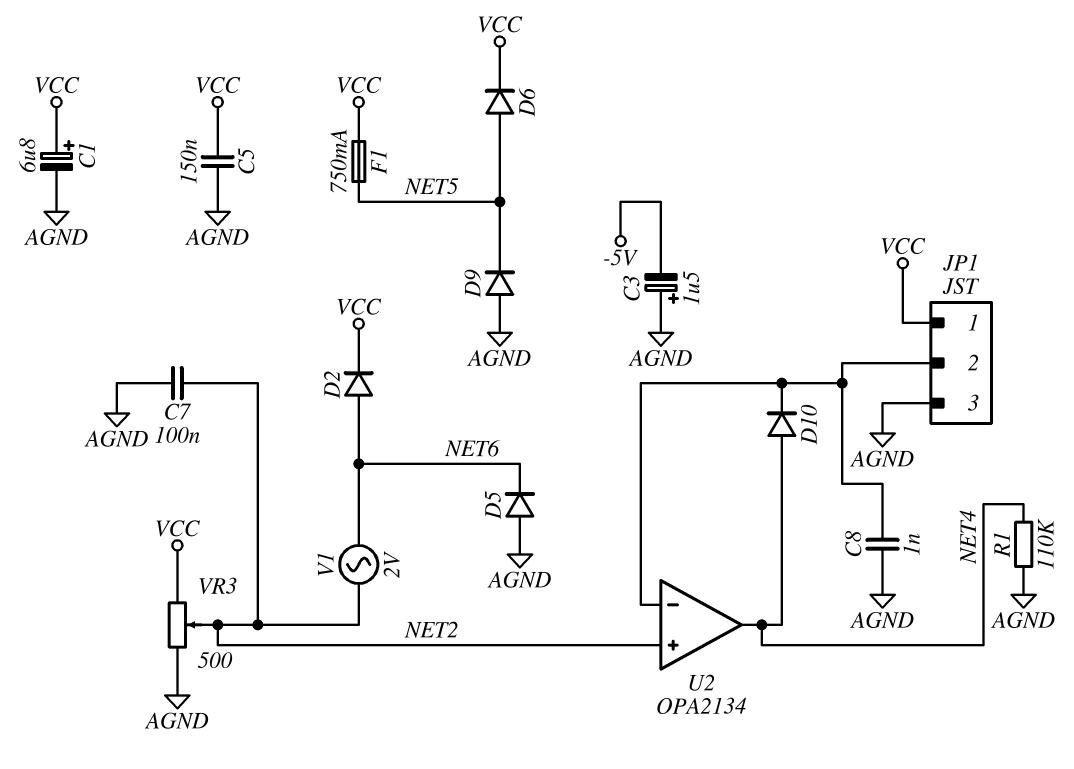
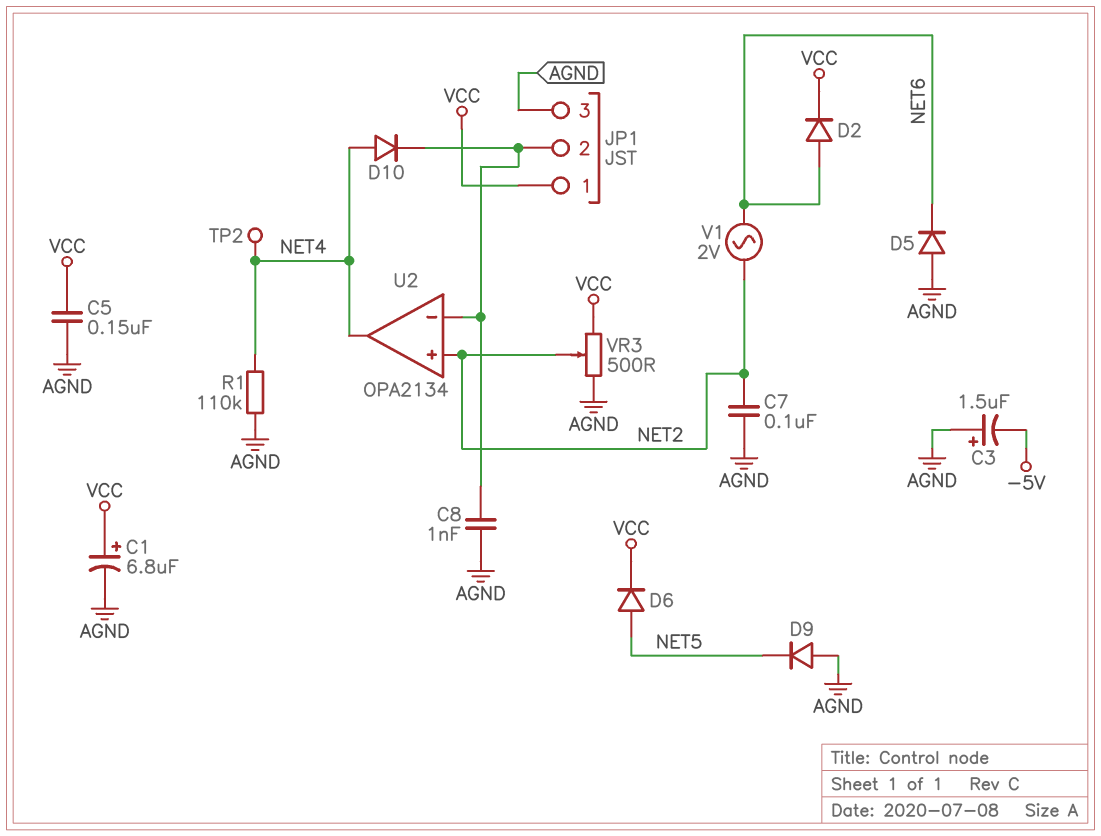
F1: 750mA (NET5, VCC) -> none
TP2: none -> test point (NET4)

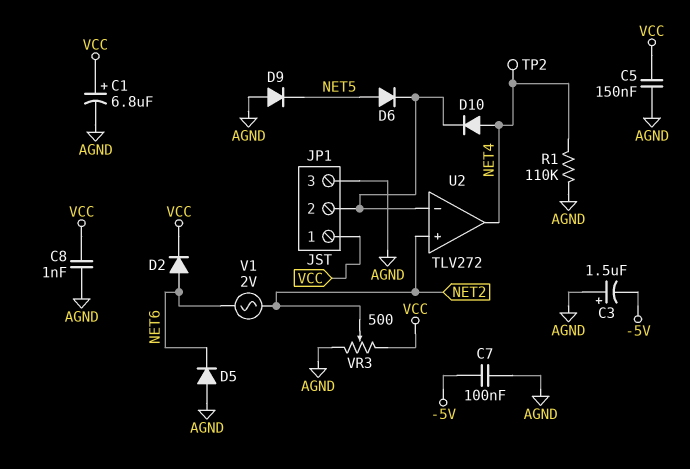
C7: 100nF (AGND, NET2) -> 100nF (-5V, AGND)
C8: 1nF (AGND, JP1/2) -> 1nF (AGND, VCC)
D6: diode (A NET5, K VCC) -> diode (A NET5, K JP1/2)
U2: OPA2134 -> TLV272

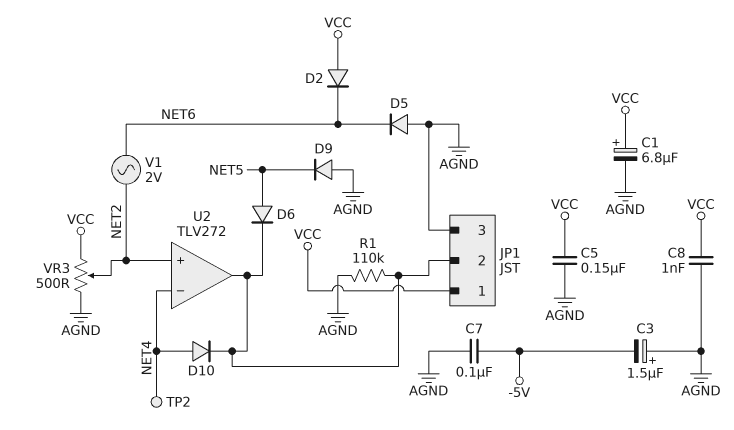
D2: diode (A NET6, K VCC) -> diode (A VCC, K NET6)
R1: 110k (AGND, NET4) -> 110k (AGND, JP1/2)
U2 pin in-: JP1/2 -> NET4
U2 pin out: NET4 -> JP1/2

